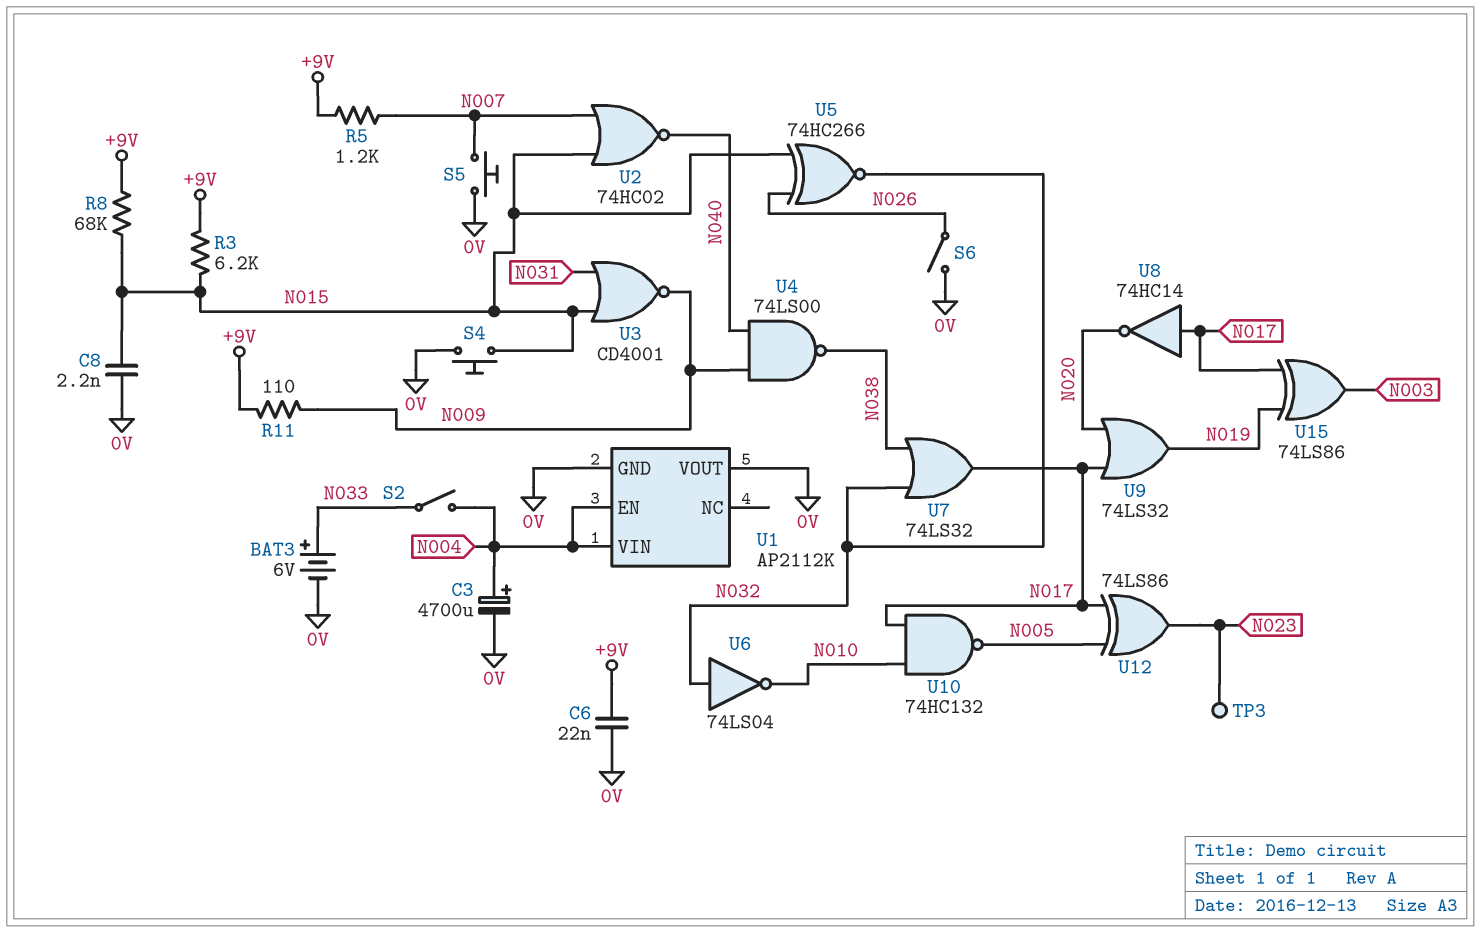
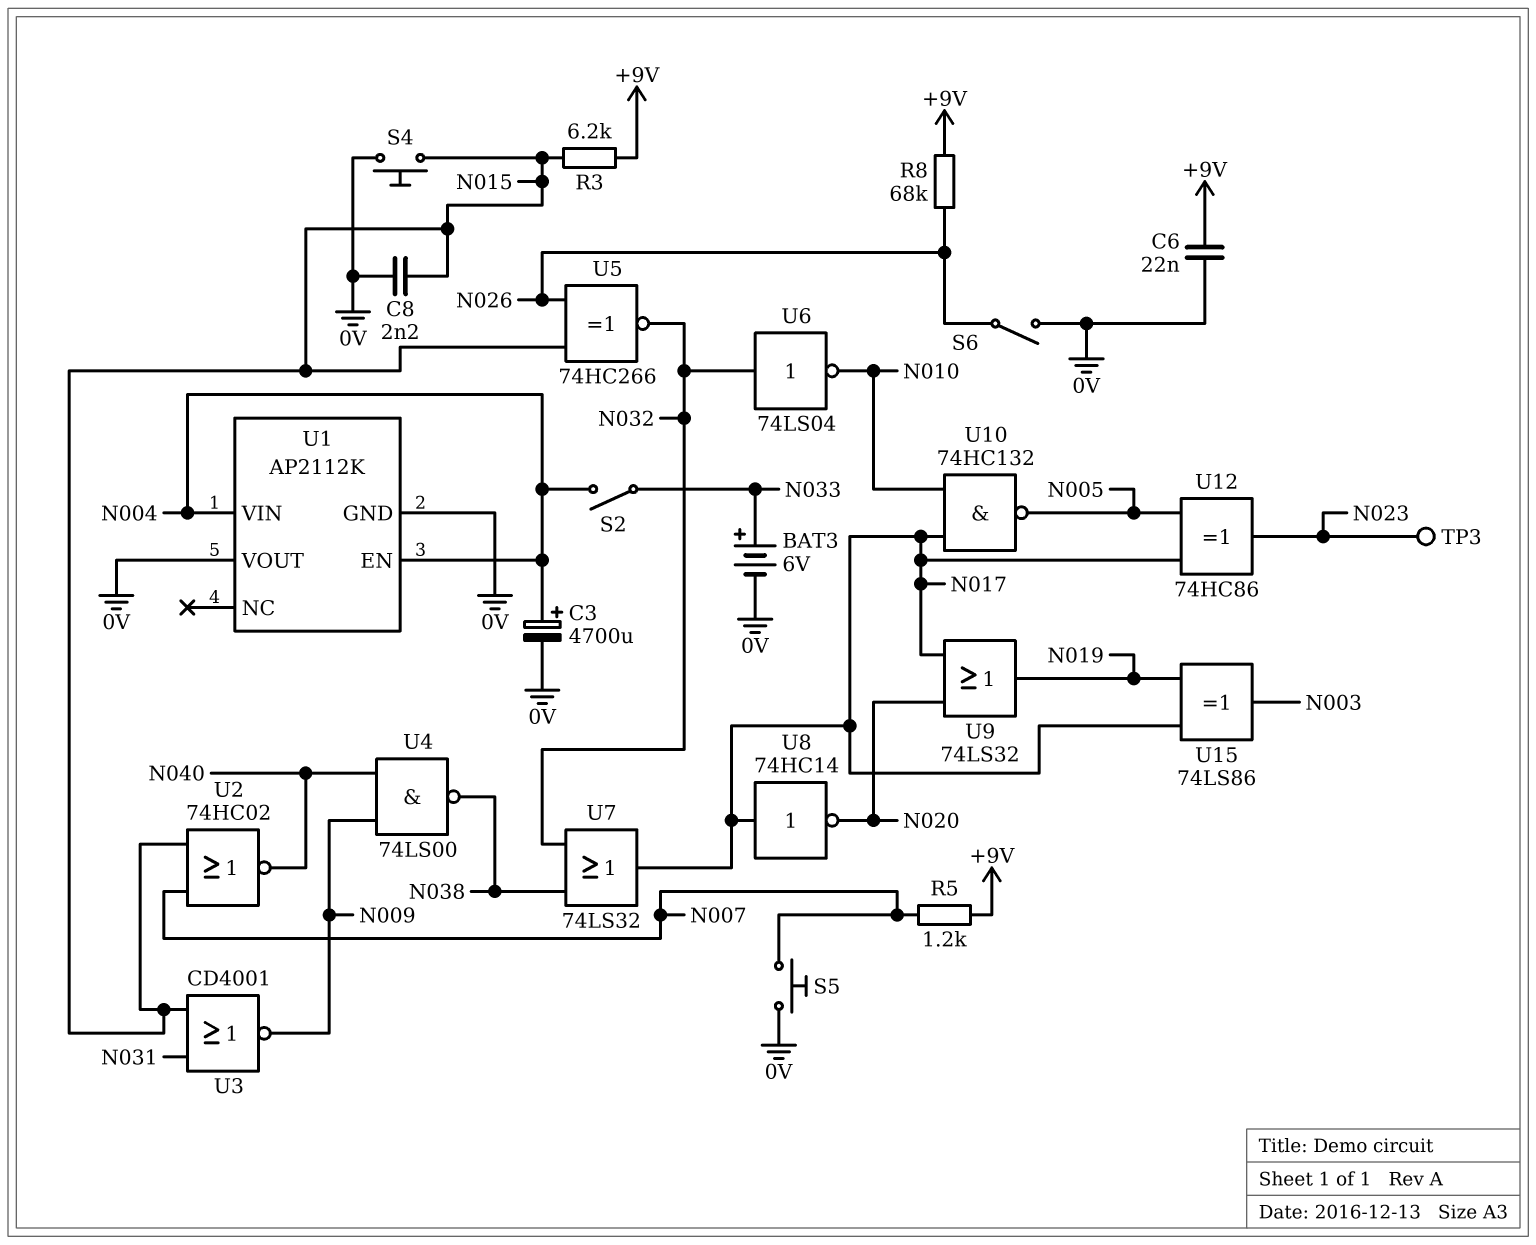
R8: 68k (+9V, N015) -> 68k (+9V, N026)
R11: 110 (+9V, N009) -> none
U12: XOR 74LS86 (in N005, in N017, out N023) -> XOR 74HC86 (in N005, in N017, out N023)

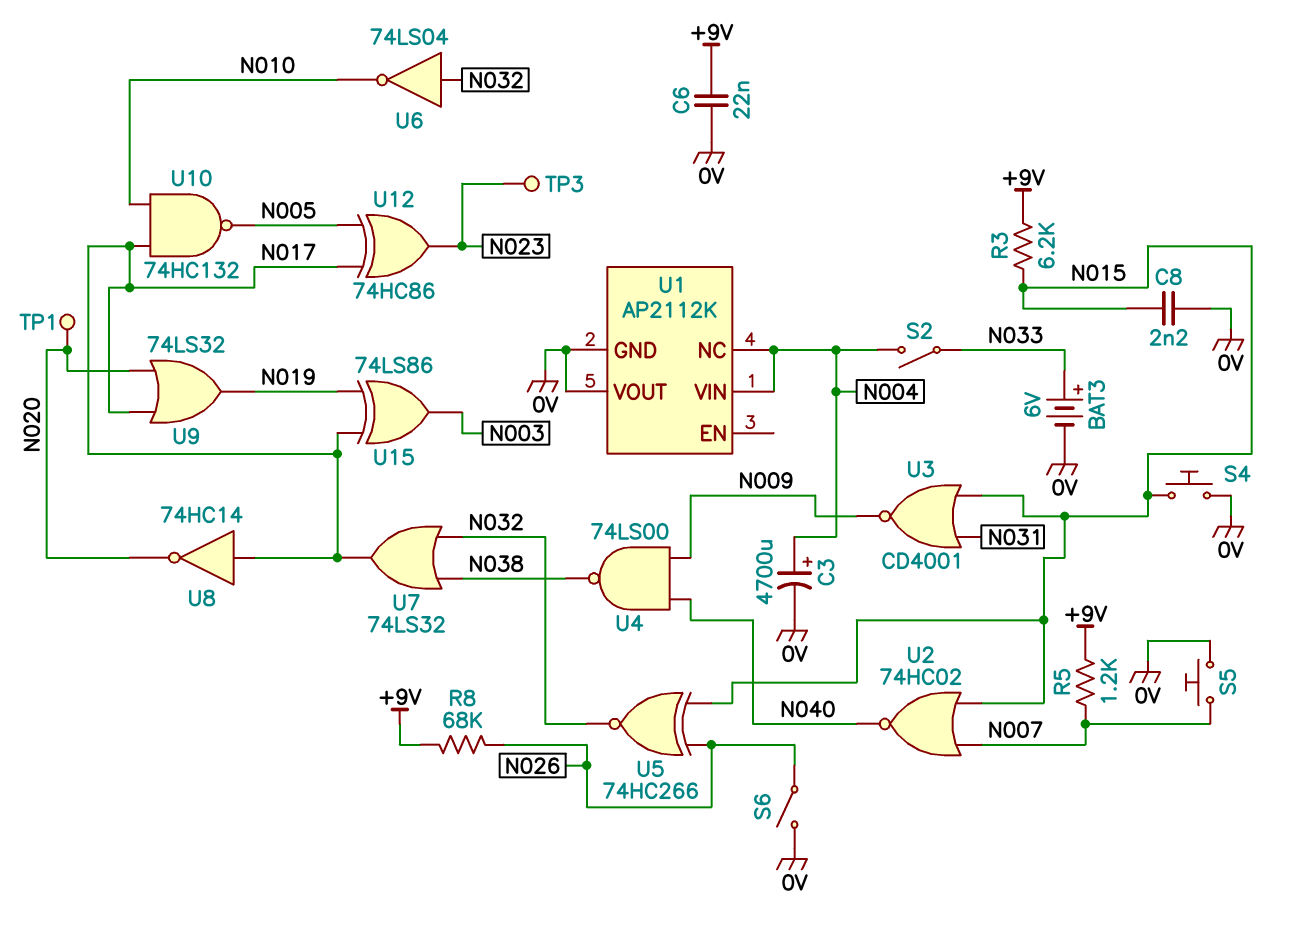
TP1: none -> test point (N020)
U1 pin EN: N004 -> none
U1 pin NC: none -> N004

